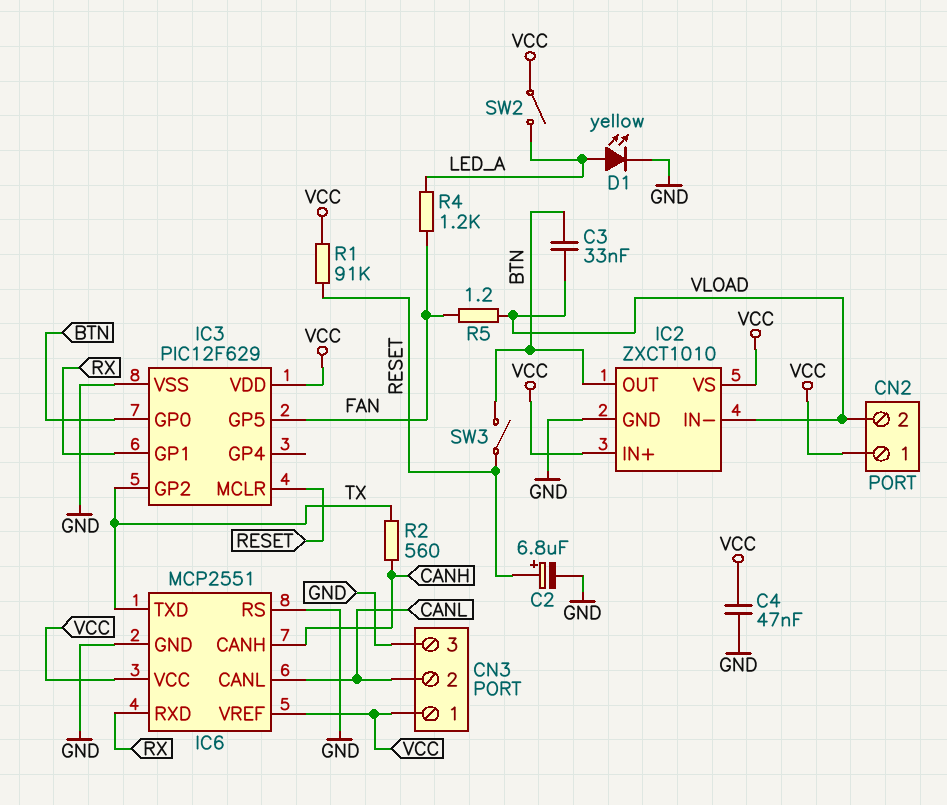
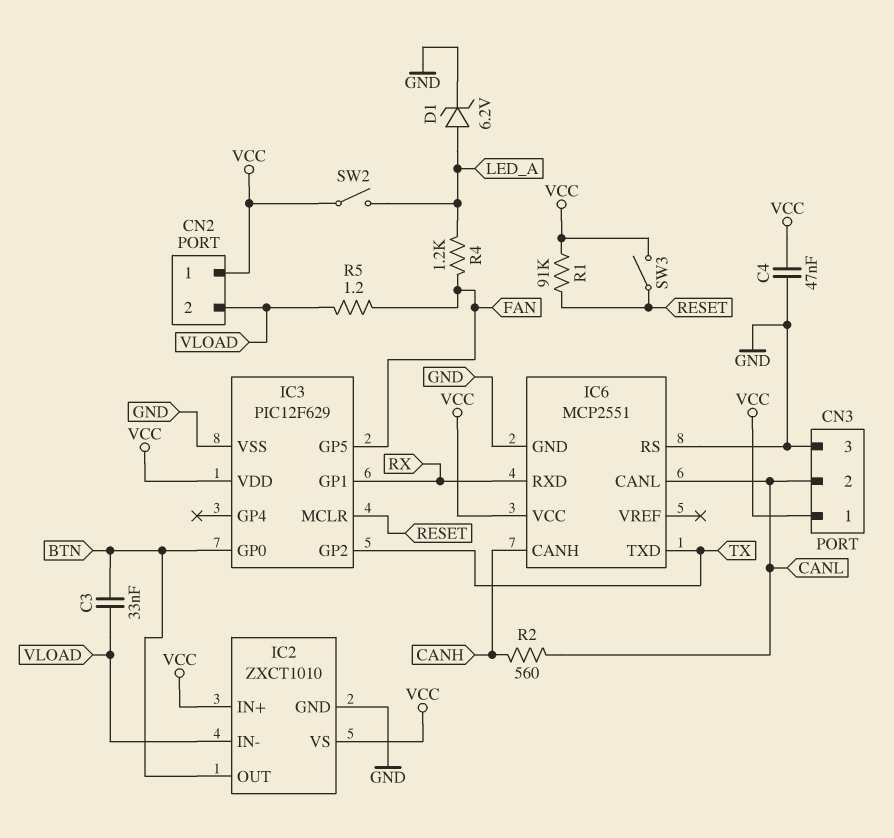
C2: 6.8uF (plus RESET, minus GND) -> none
D1: LED yellow (A LED_A, K GND) -> zener 6.2V (A LED_A, K GND)
IC6 pin VREF: VCC -> none
R2: 560 (CANH, TX) -> 560 (CANH, CANL)
SW3: switch (BTN, RESET) -> switch (RESET, VCC)

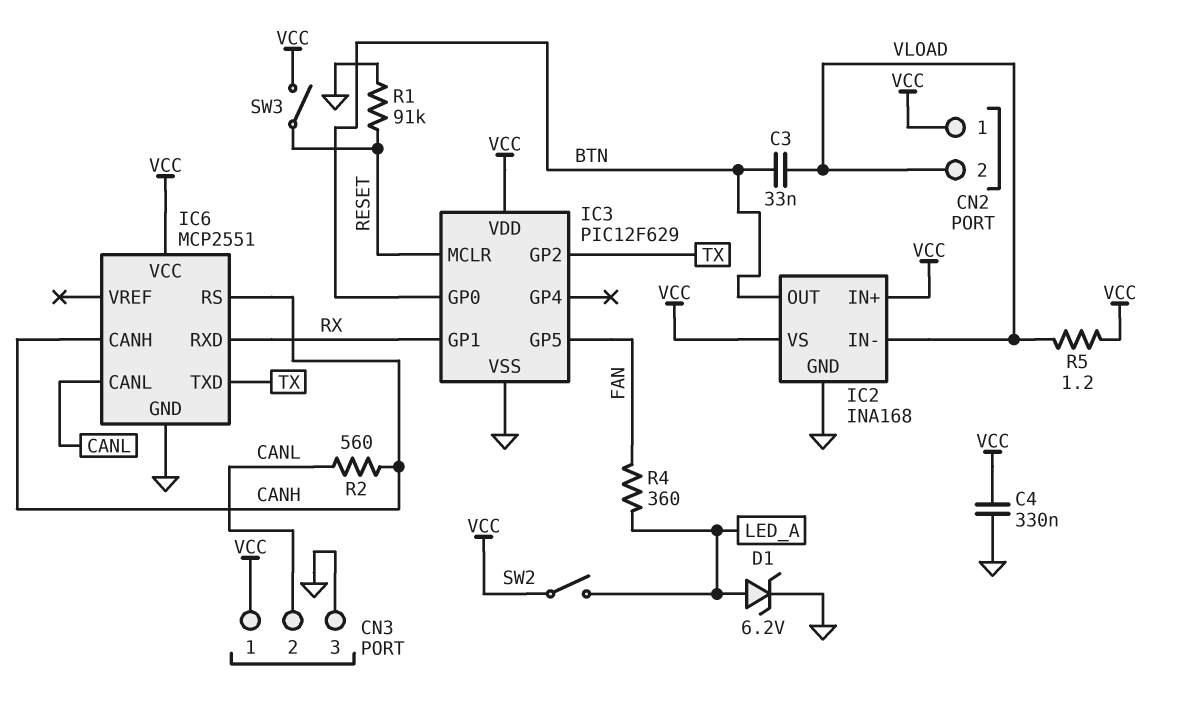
C4: 47nF (GND, VCC) -> 330nF (GND, VCC)
IC2: ZXCT1010 -> INA168
IC6 pin RS: GND -> CANH
R1: 91k (RESET, VCC) -> 91k (GND, RESET)
R4: 1.2k (FAN, LED_A) -> 360 (FAN, LED_A)
R5: 1.2 (FAN, VLOAD) -> 1.2 (VCC, VLOAD)

